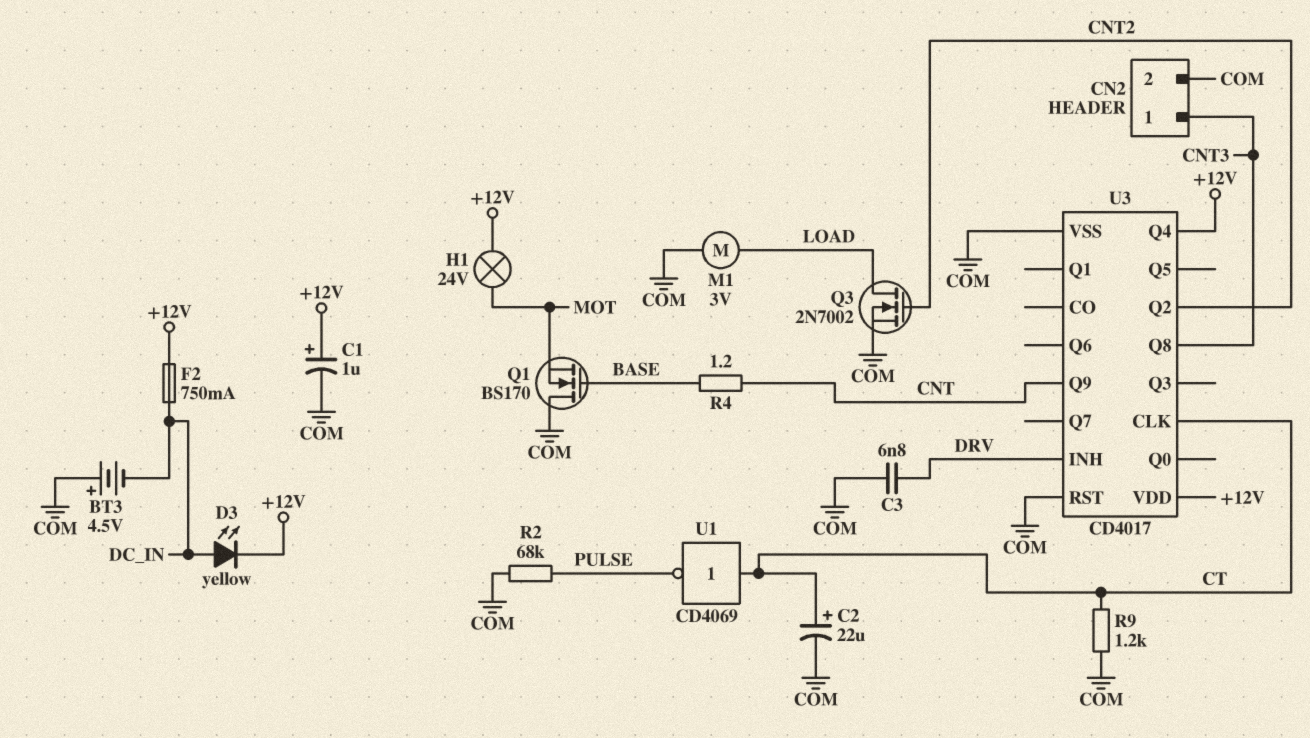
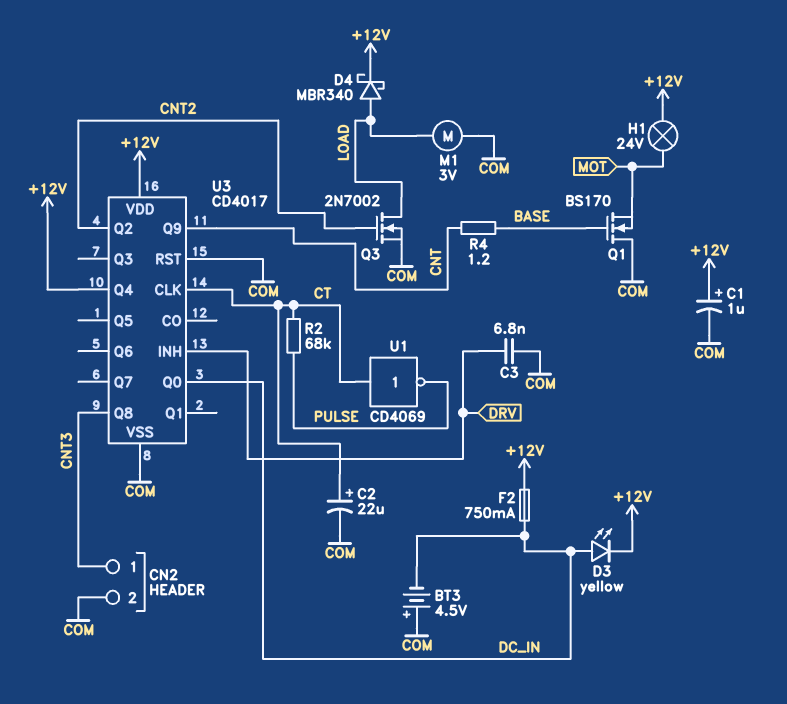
D4: none -> schottky MBR340 (A LOAD, K +12V)
R2: 68k (COM, PULSE) -> 68k (CT, PULSE)
R9: 1.2k (COM, CT) -> none
U3 pin Q0: none -> DC_IN

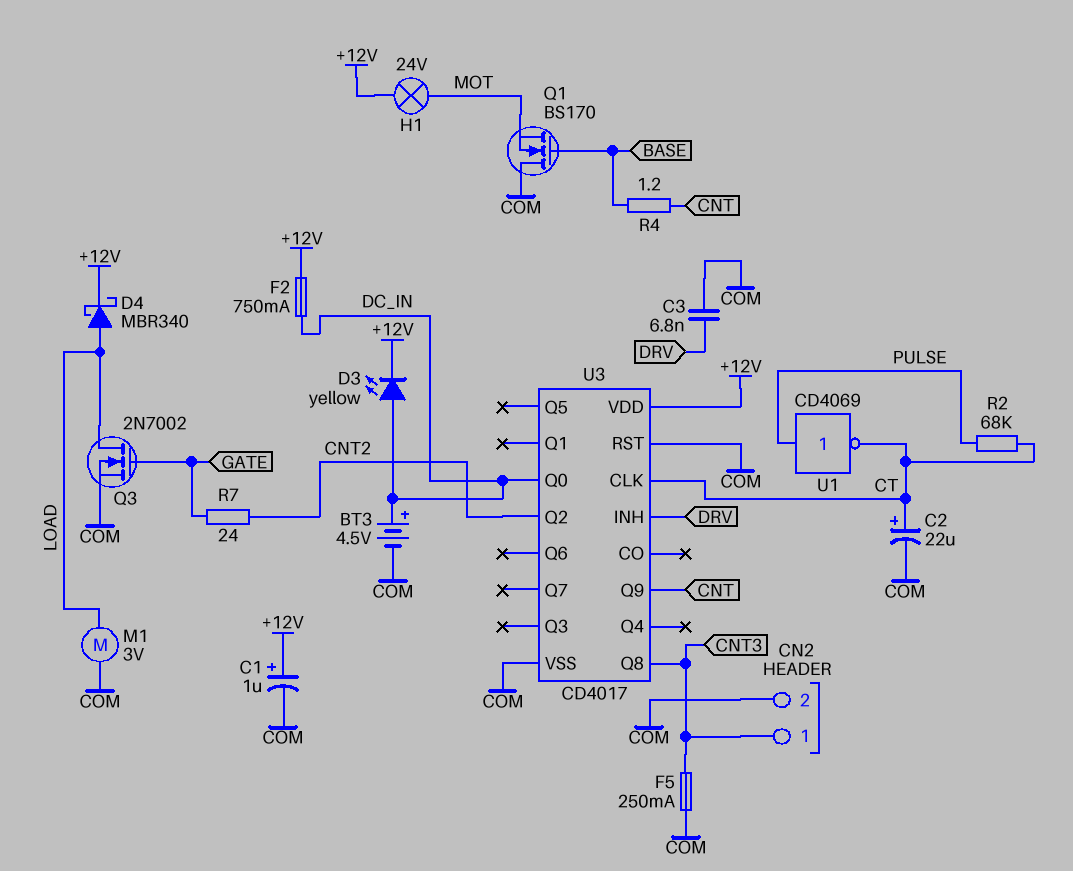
BT3: 4.5V (plus COM, minus DC_IN) -> 4.5V (plus DC_IN, minus COM)
F5: none -> 250mA (CNT3, COM)
Q3: NMOS 2N7002 (G CNT2, D LOAD, S COM) -> NMOS 2N7002 (G GATE, D LOAD, S COM)
R7: none -> 24 (CNT2, GATE)
U1: NOT CD4069 (in CT, out PULSE) -> NOT CD4069 (in PULSE, out CT)
U3 pin Q4: +12V -> none

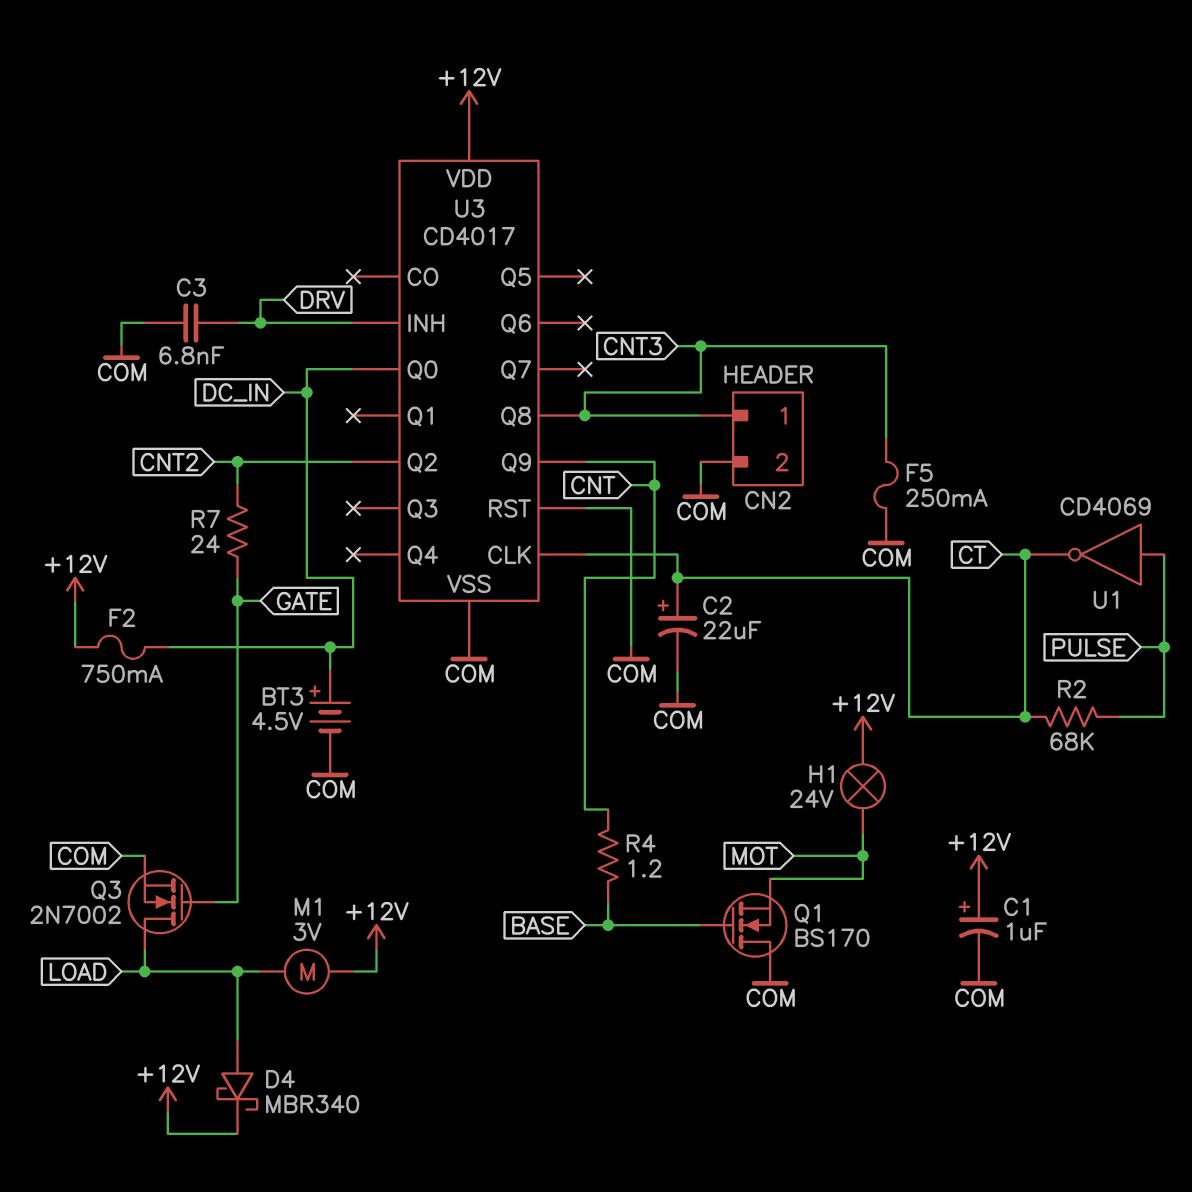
D3: LED yellow (A DC_IN, K +12V) -> none
M1: motor 3V (COM, LOAD) -> motor 3V (+12V, LOAD)

